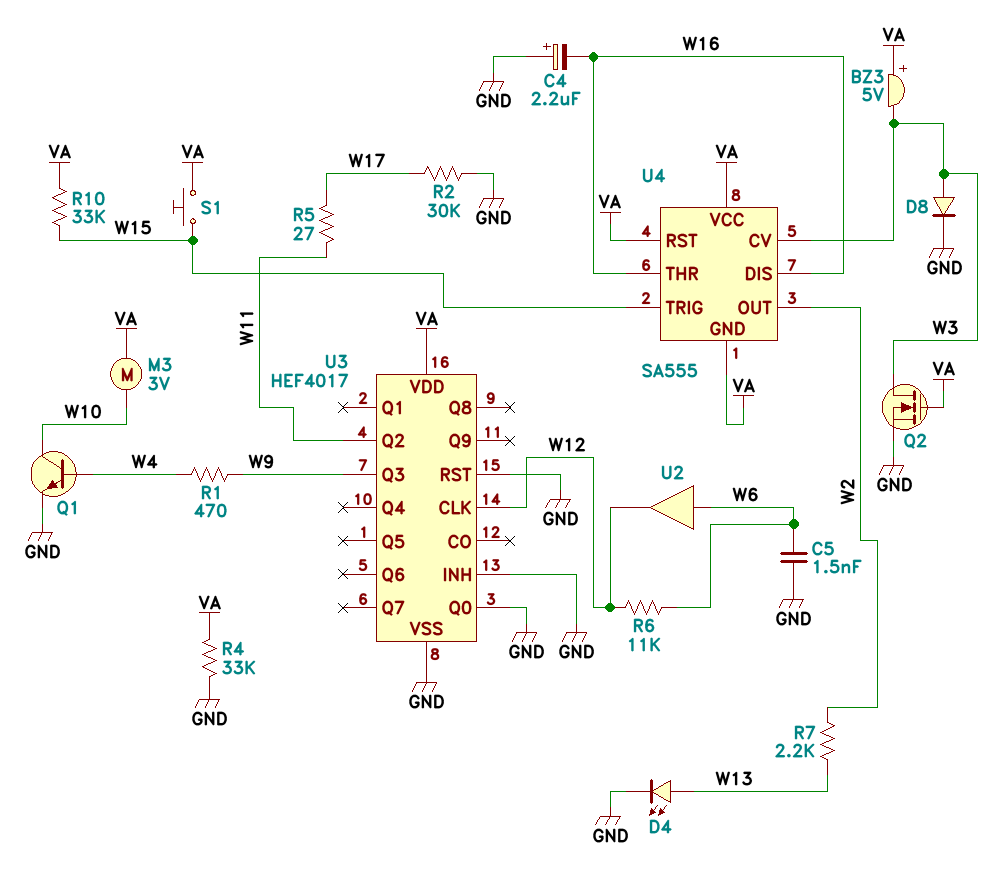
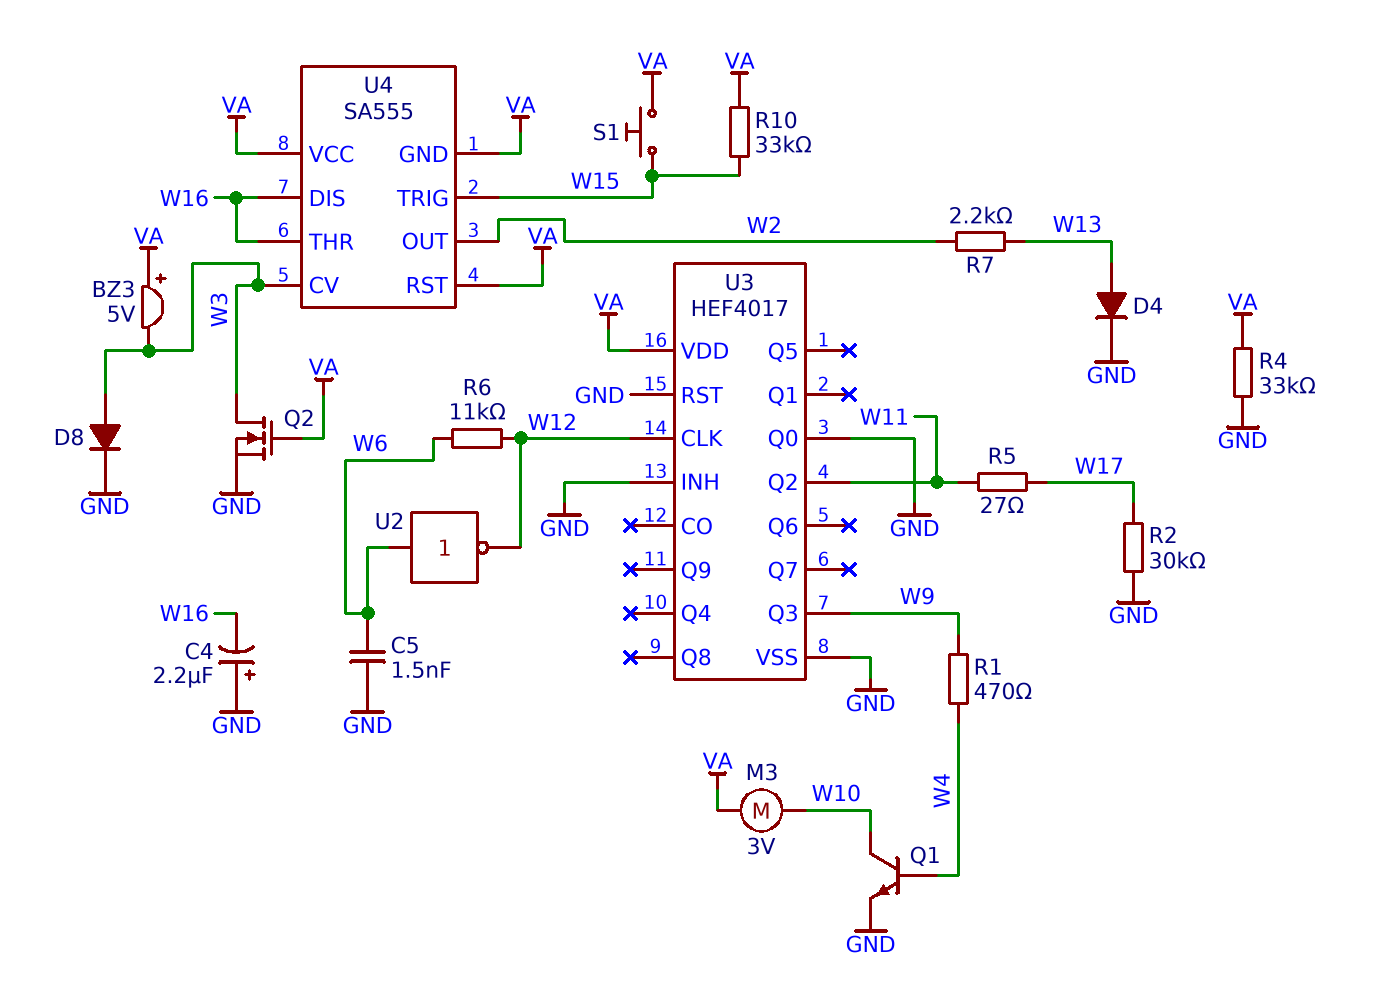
D4: LED (A W13, K GND) -> diode (A W13, K GND)
U2: buffer (in W6, out W12) -> NOT (in W6, out W12)

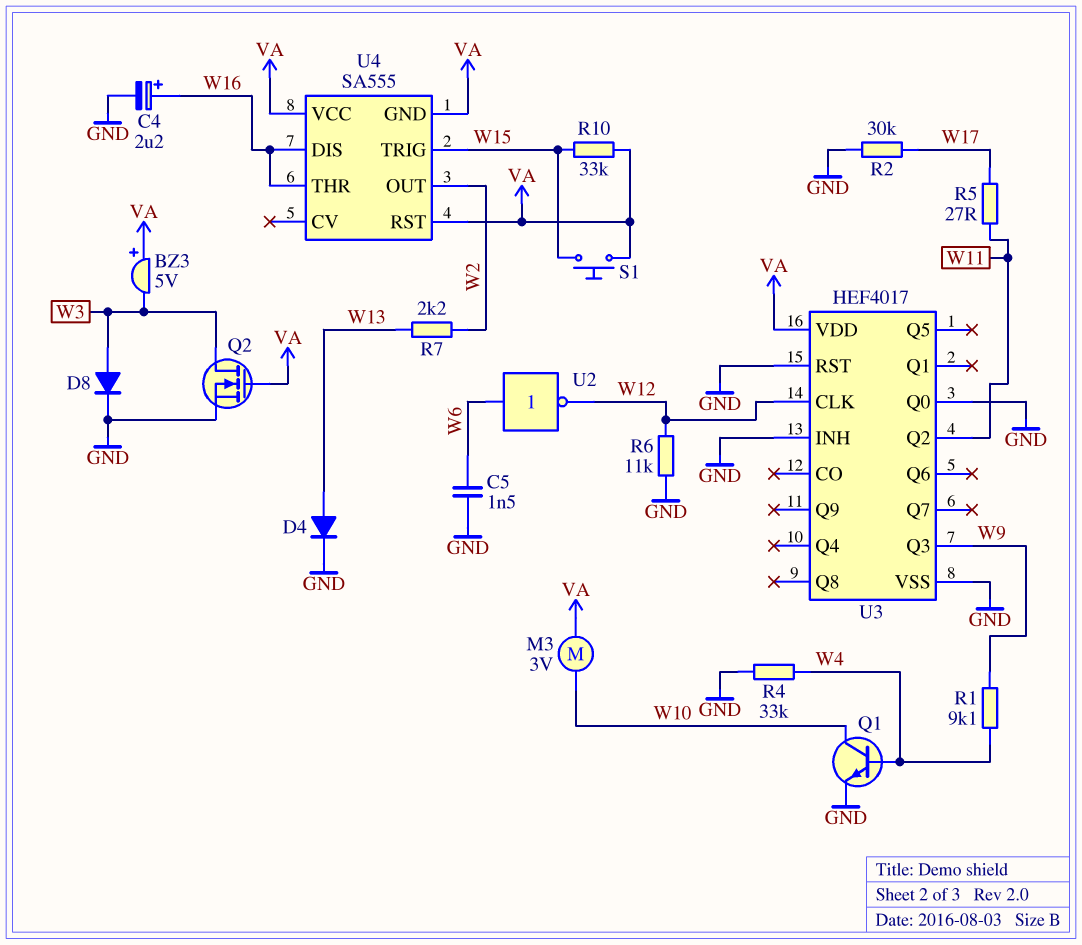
C4: 2.2uF (plus GND, minus W16) -> 2.2uF (plus W16, minus GND)
R1: 470 (W4, W9) -> 9.1k (W4, W9)
R4: 33k (GND, VA) -> 33k (GND, W4)
R6: 11k (W6, W12) -> 11k (GND, W12)
U4 pin CV: W3 -> none

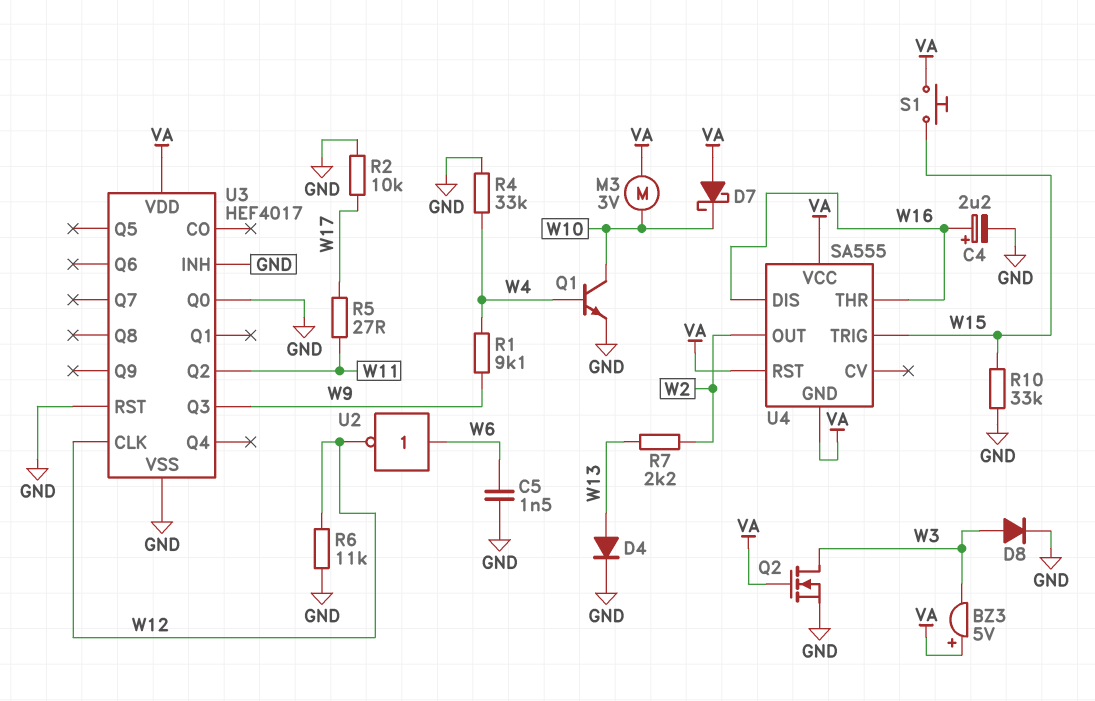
D7: none -> schottky (A VA, K W10)
R2: 30k (GND, W17) -> 10k (GND, W17)
R10: 33k (VA, W15) -> 33k (GND, W15)

